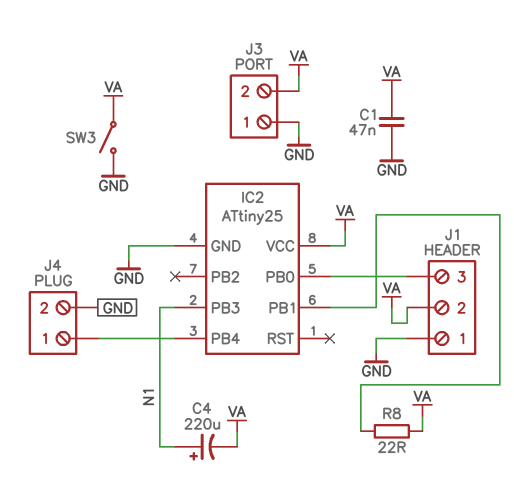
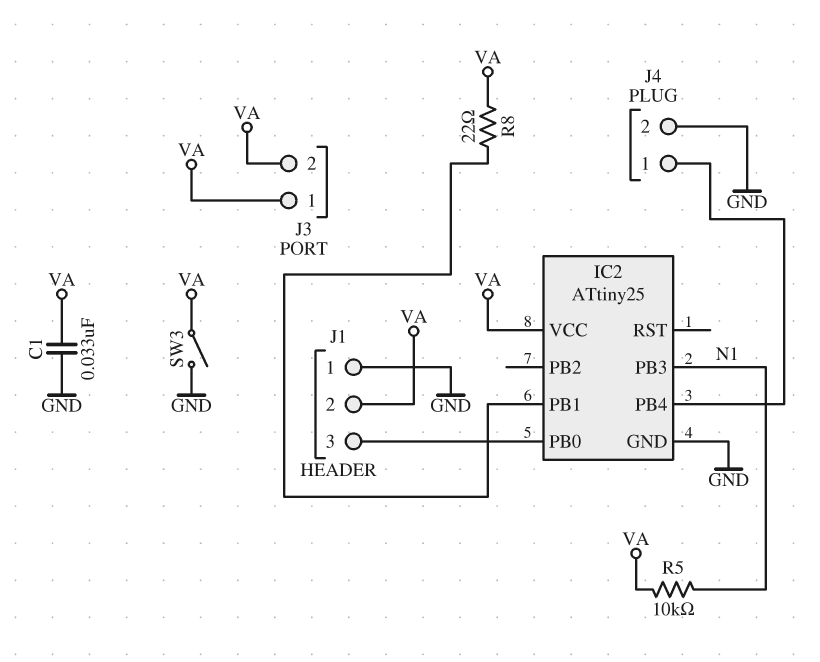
C1: 47nF (GND, VA) -> 33nF (GND, VA)
C4: 220uF (plus N1, minus VA) -> none
J3 pin 1: GND -> VA
R5: none -> 10k (N1, VA)

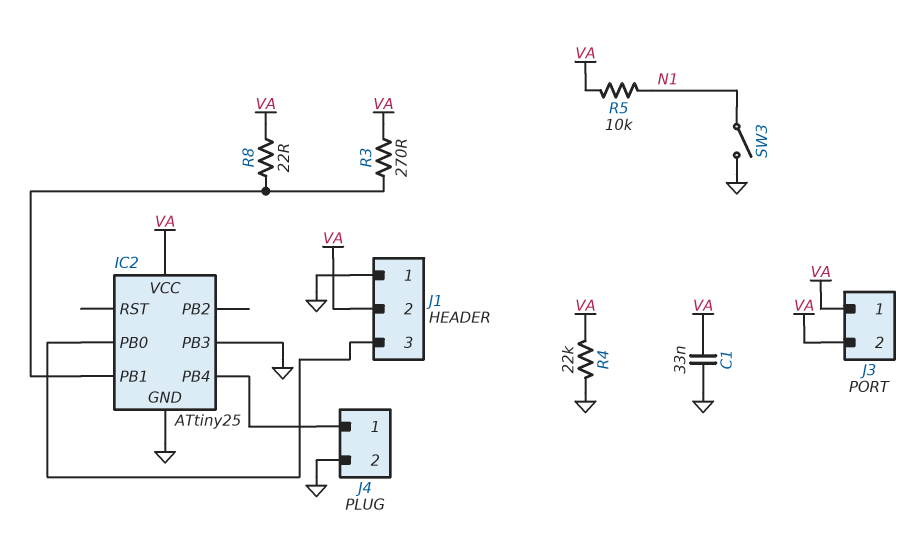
IC2 pin PB3: N1 -> GND
R3: none -> 270 (IC2/PB1, VA)
R4: none -> 22k (GND, VA)
SW3: switch (GND, VA) -> switch (GND, N1)

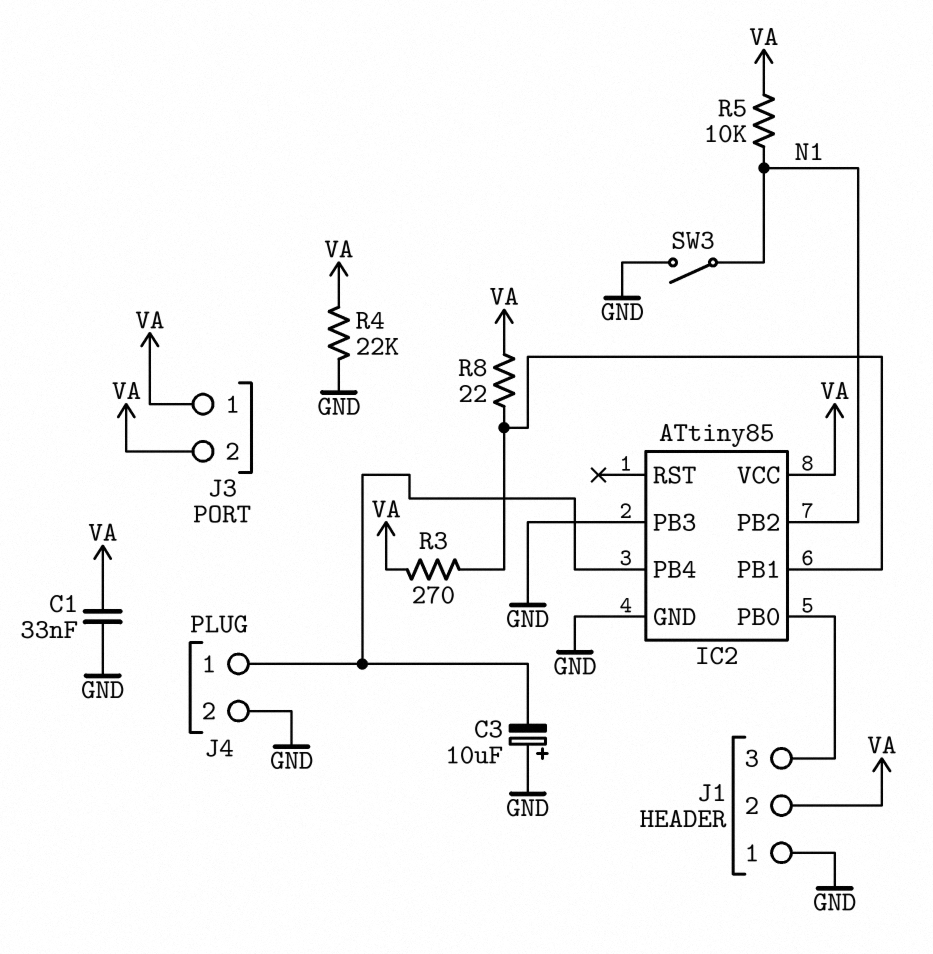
C3: none -> 10uF (plus GND, minus IC2/PB4)
IC2: ATtiny25 -> ATtiny85
IC2 pin PB2: none -> N1

